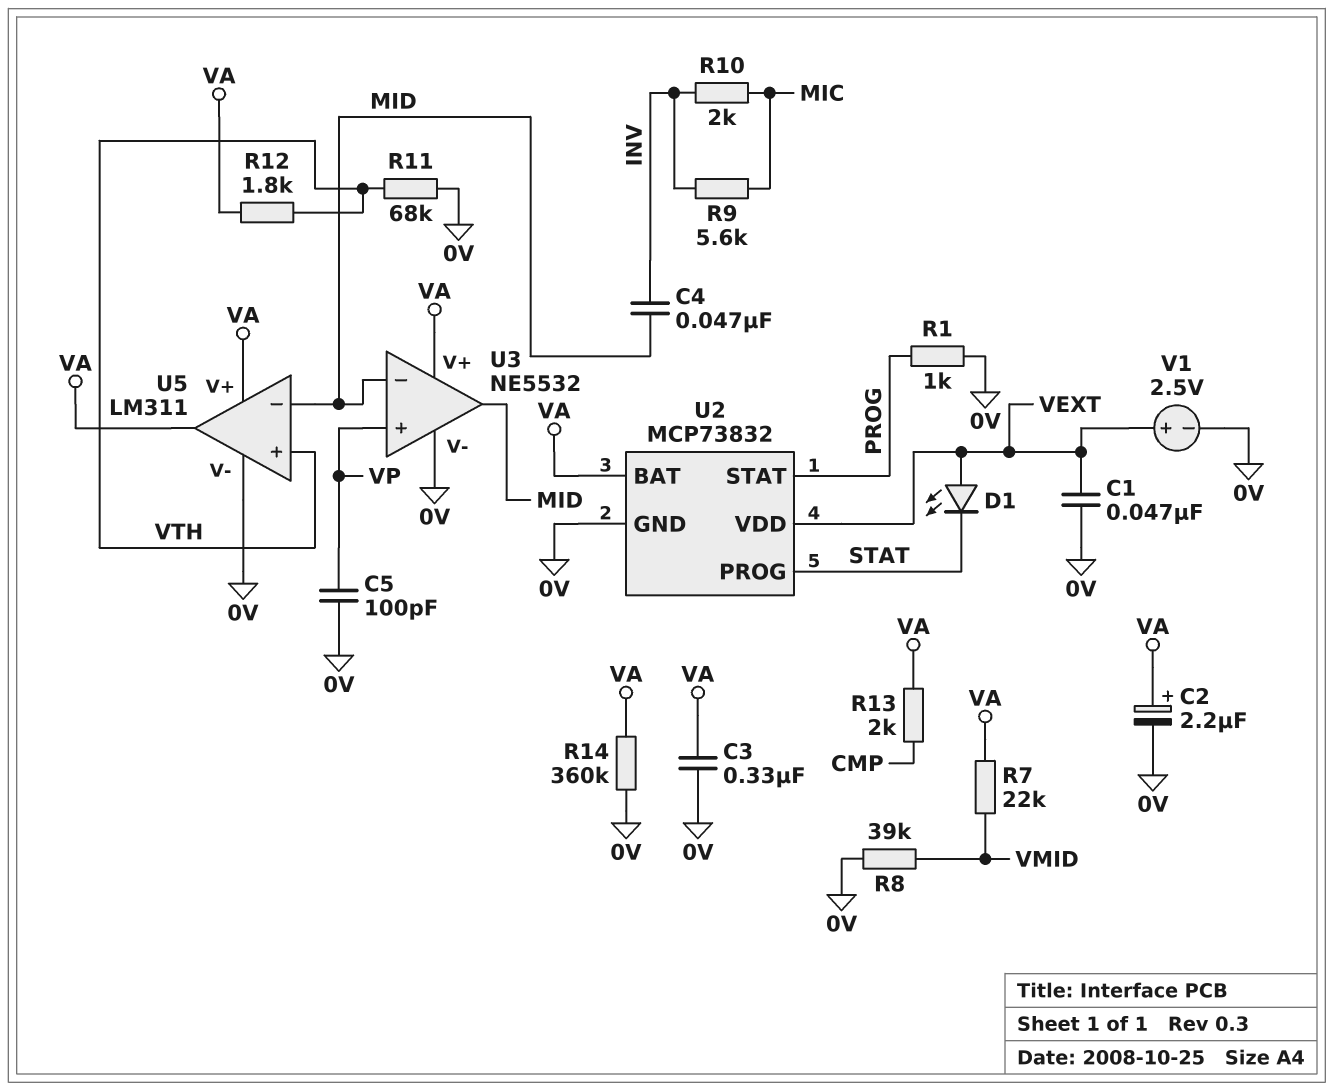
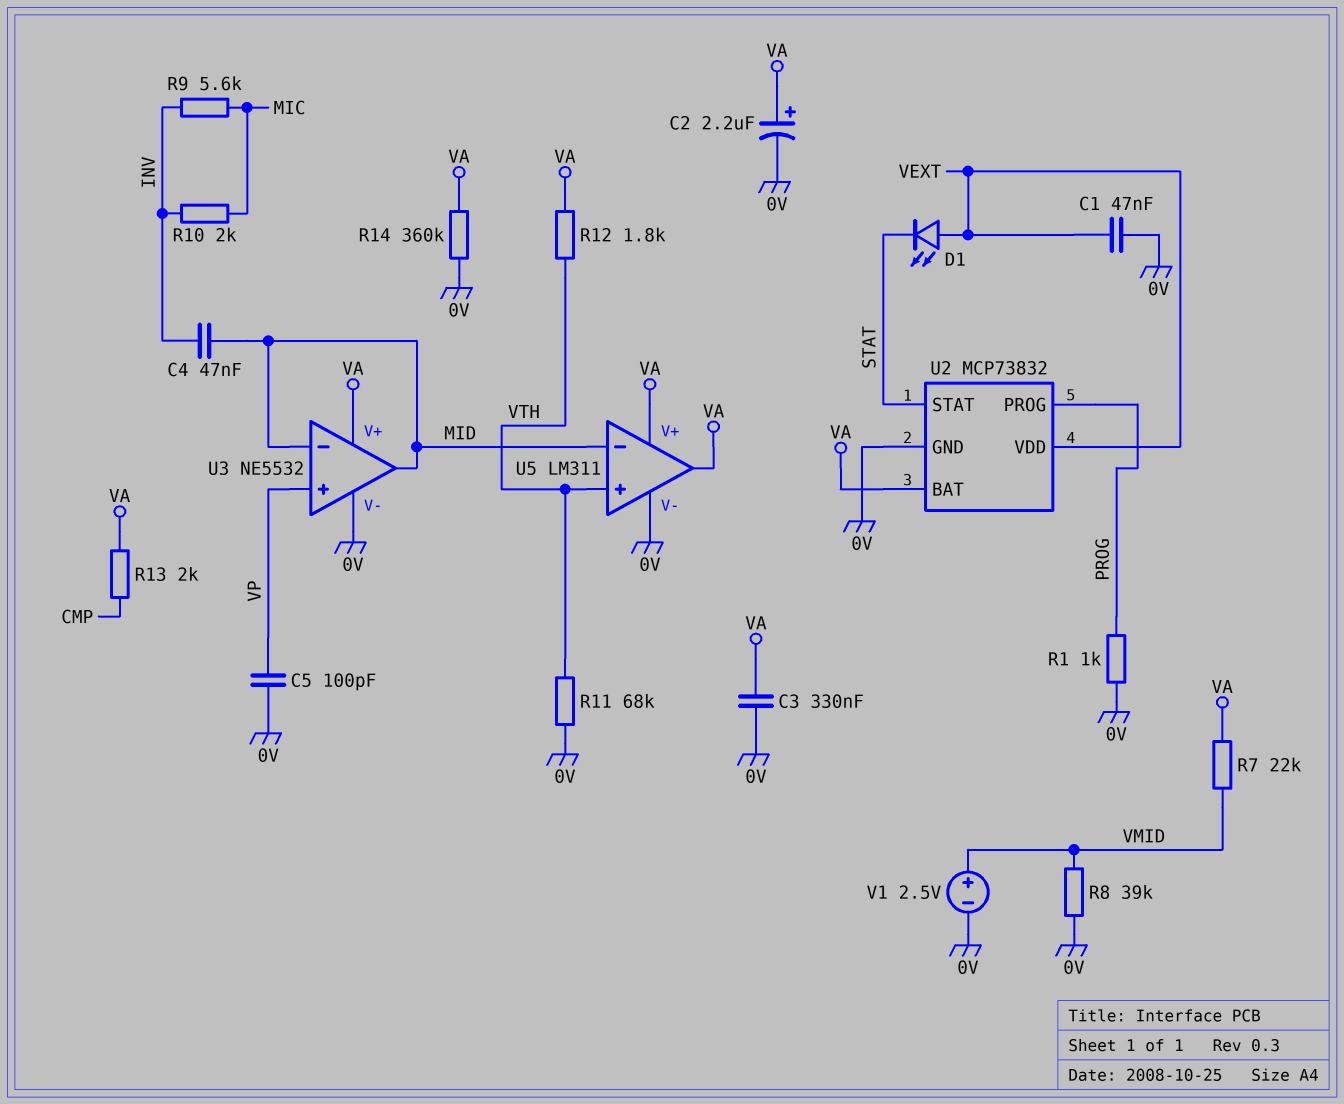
U2 pin PROG: STAT -> PROG
U2 pin STAT: PROG -> STAT
V1: 2.5V (plus VEXT, minus 0V) -> 2.5V (plus VMID, minus 0V)

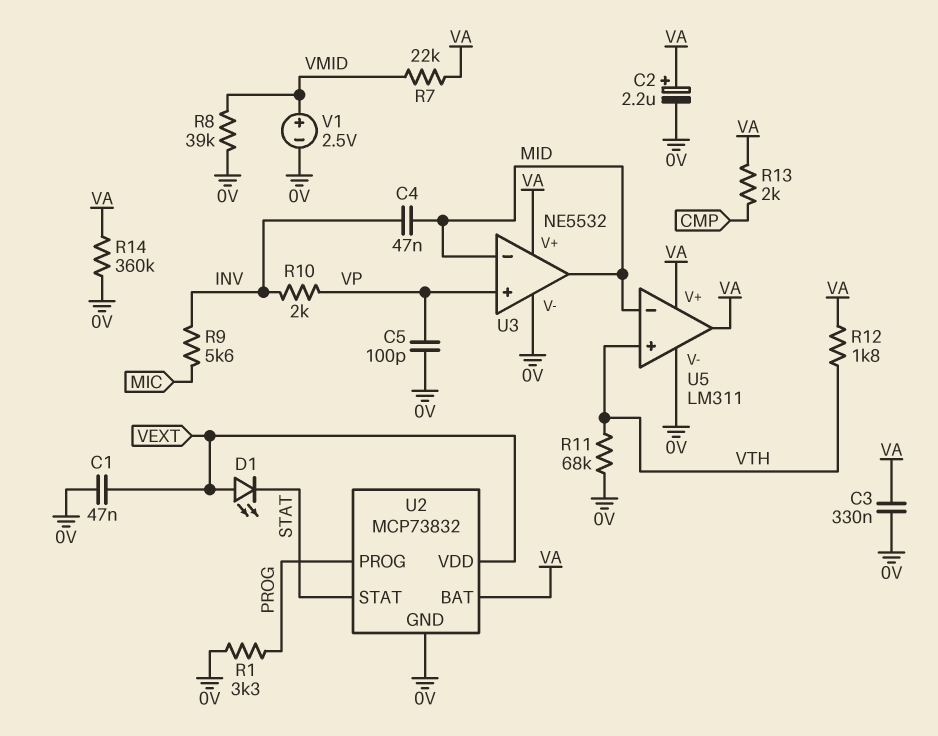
R1: 1k (0V, PROG) -> 3.3k (0V, PROG)
R10: 2k (INV, MIC) -> 2k (INV, VP)

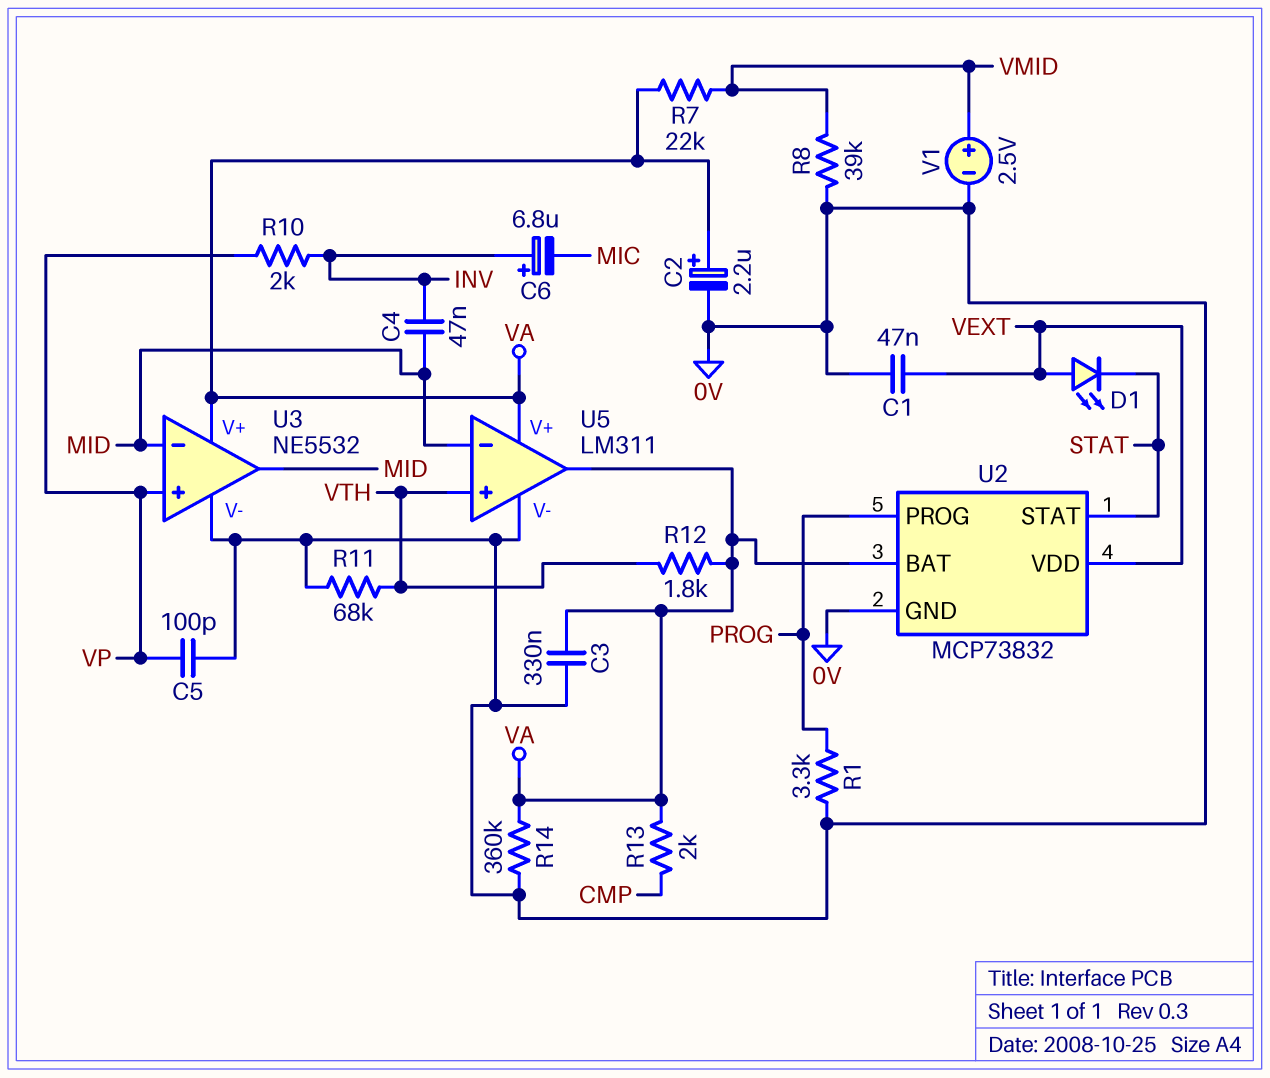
C6: none -> 6.8uF (plus INV, minus MIC)
R9: 5.6k (INV, MIC) -> none

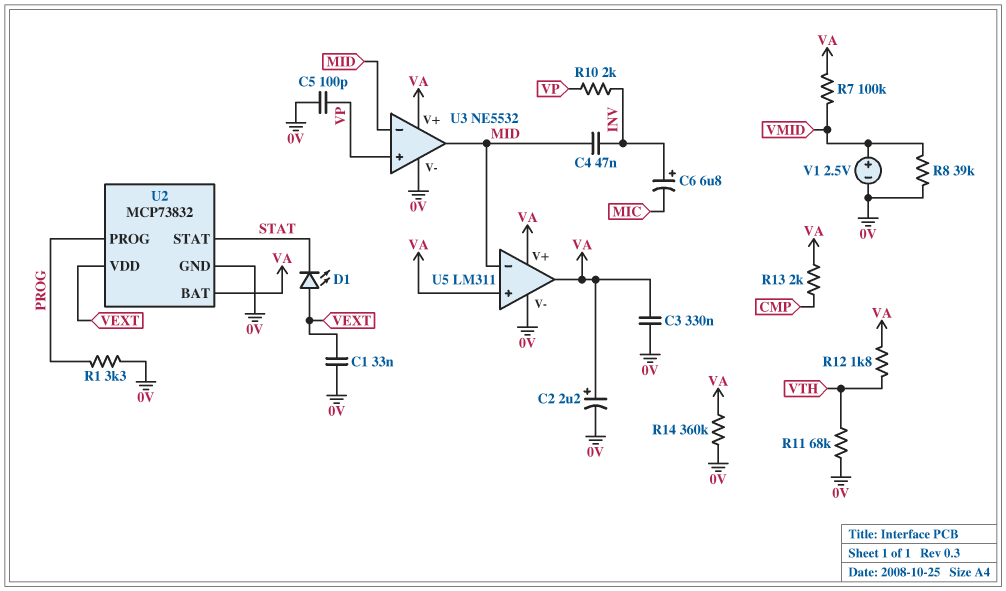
C1: 47nF (0V, VEXT) -> 33nF (0V, VEXT)
R7: 22k (VA, VMID) -> 100k (VA, VMID)
U5 pin in+: VTH -> VA

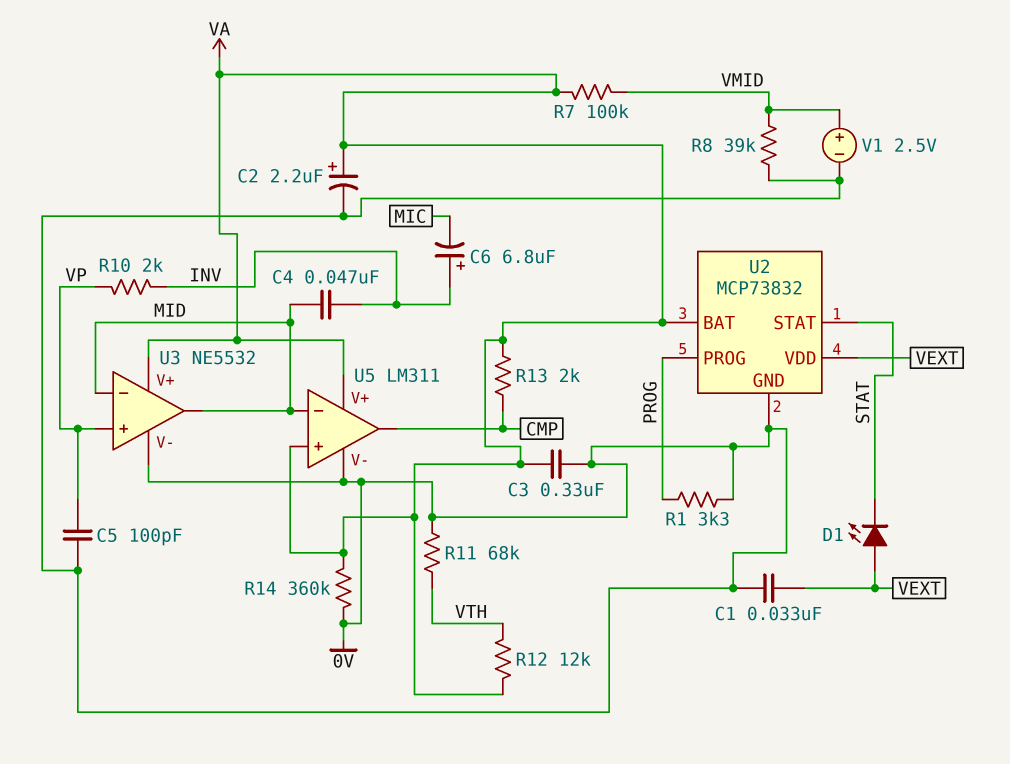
R12: 1.8k (VA, VTH) -> 12k (VA, VTH)
U5 pin out: VA -> CMP

